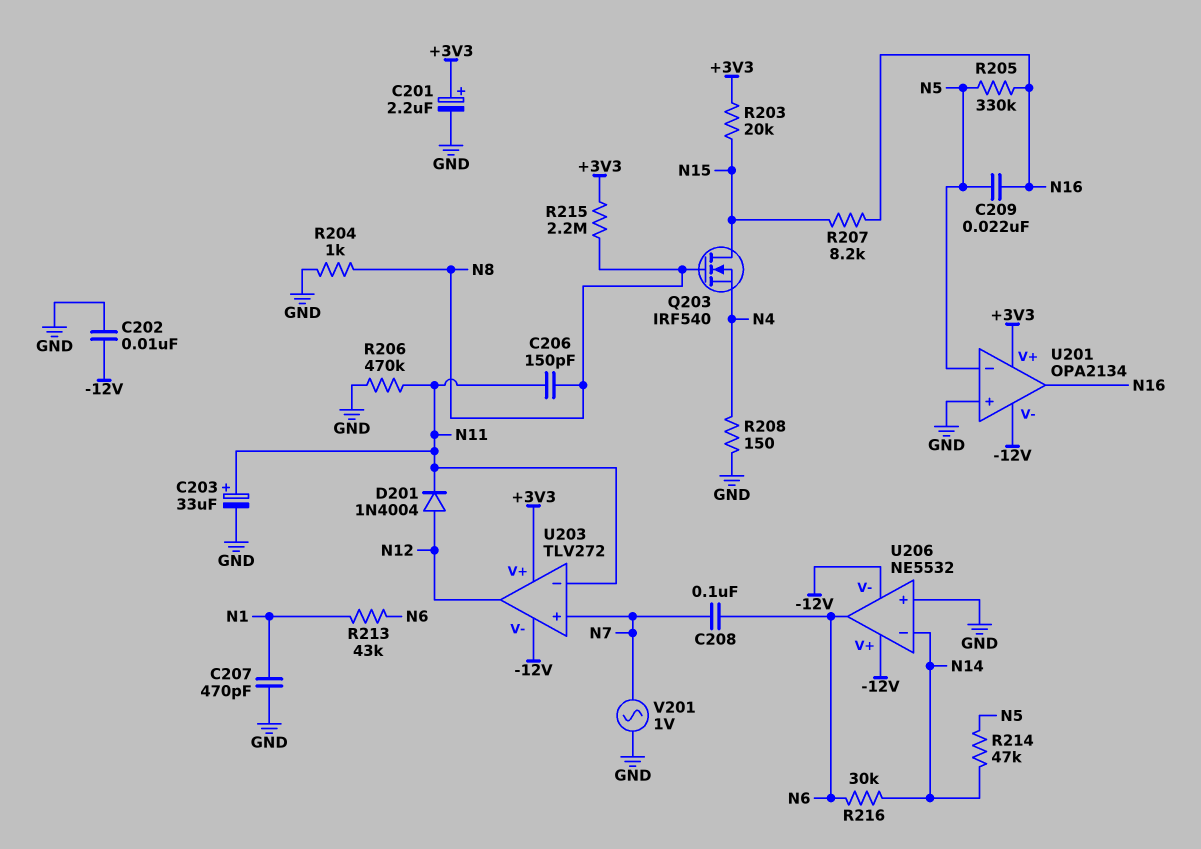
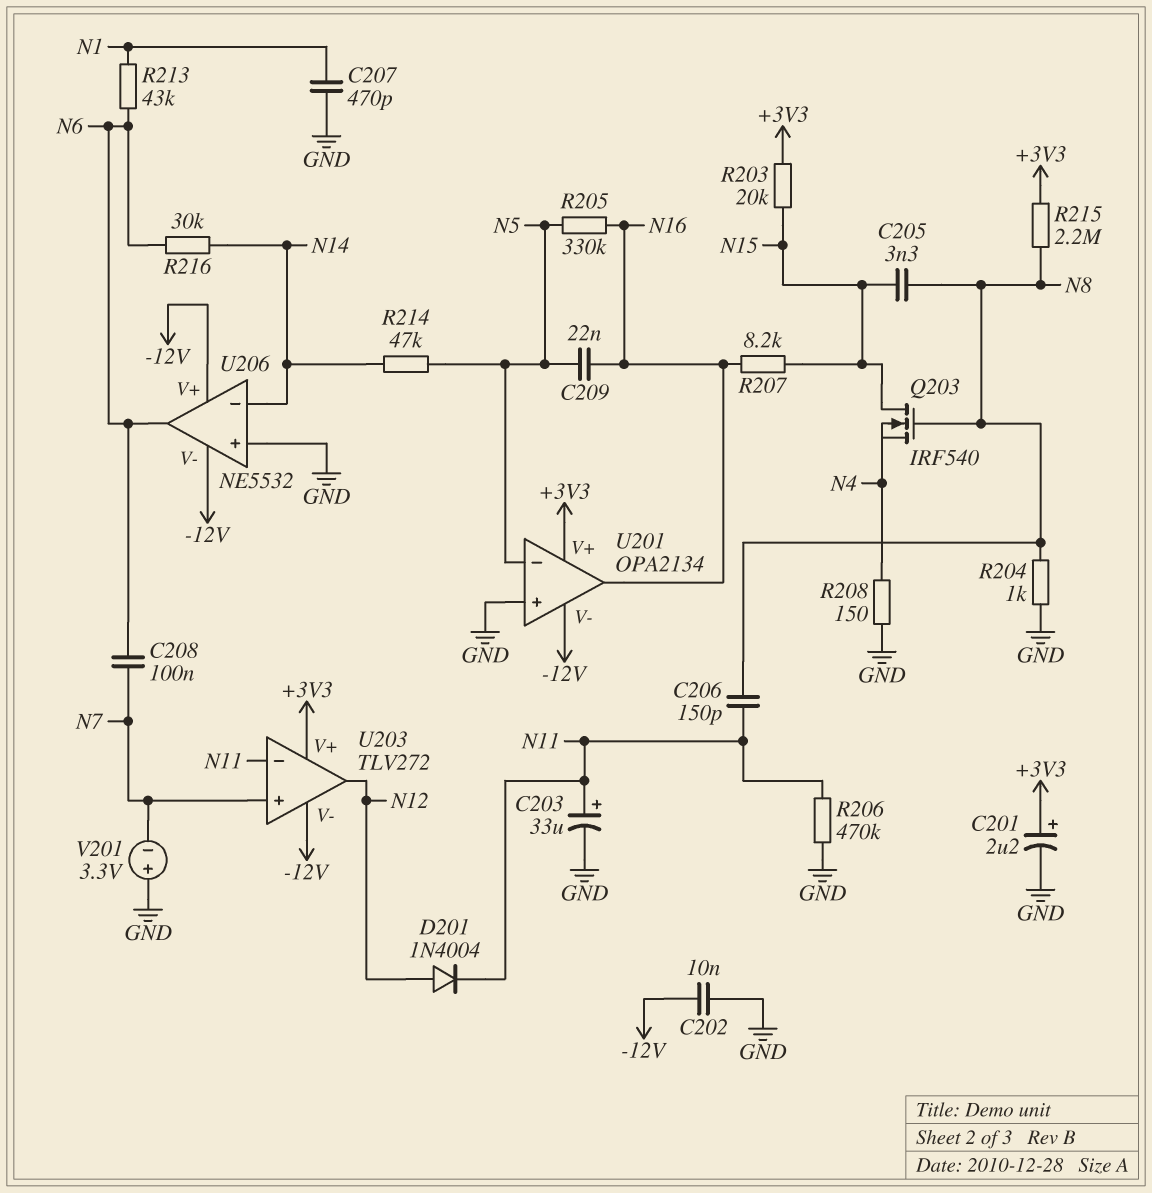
C205: none -> 3.3nF (N8, N15)
V201: AC 1V (GND, N7) -> 3.3V (plus GND, minus N7)

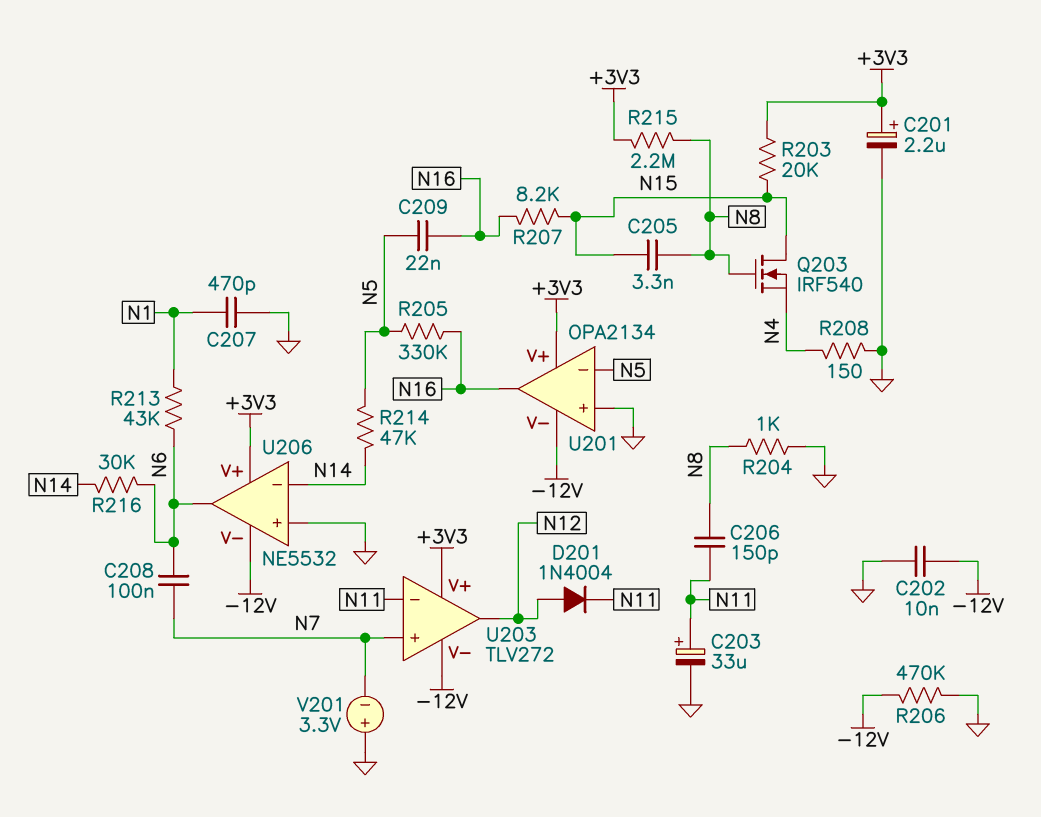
R206: 470k (GND, N11) -> 470k (-12V, GND)
U206 pin V+: -12V -> +3V3

